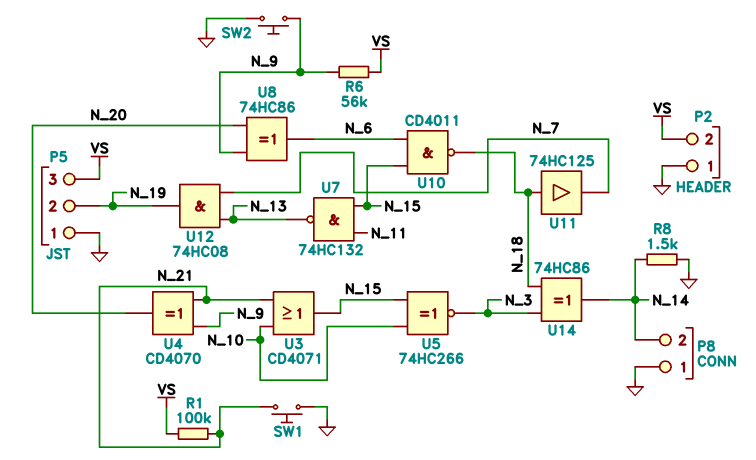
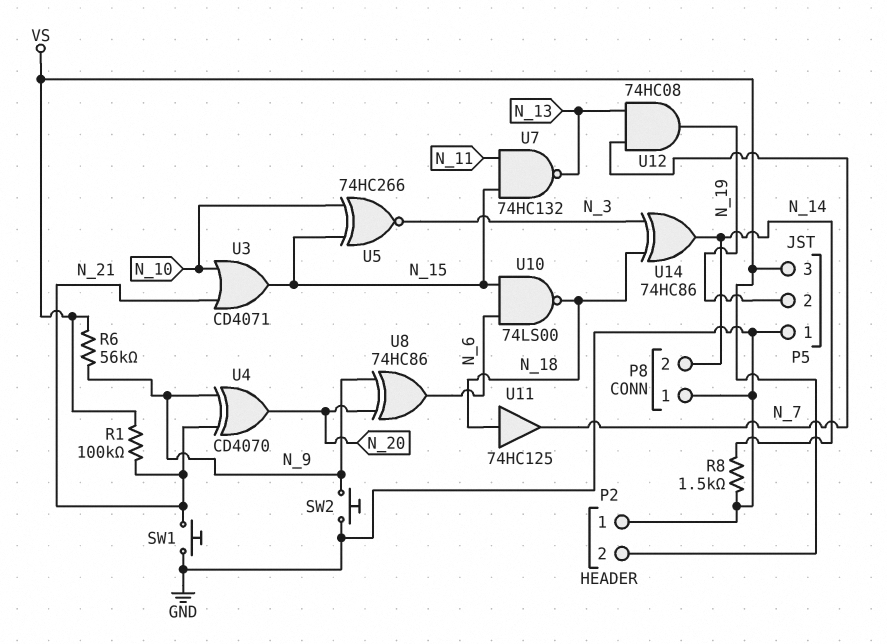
U10: NAND CD4011 (in N_6, in N_15, out N_18) -> NAND 74LS00 (in N_6, in N_15, out N_18)

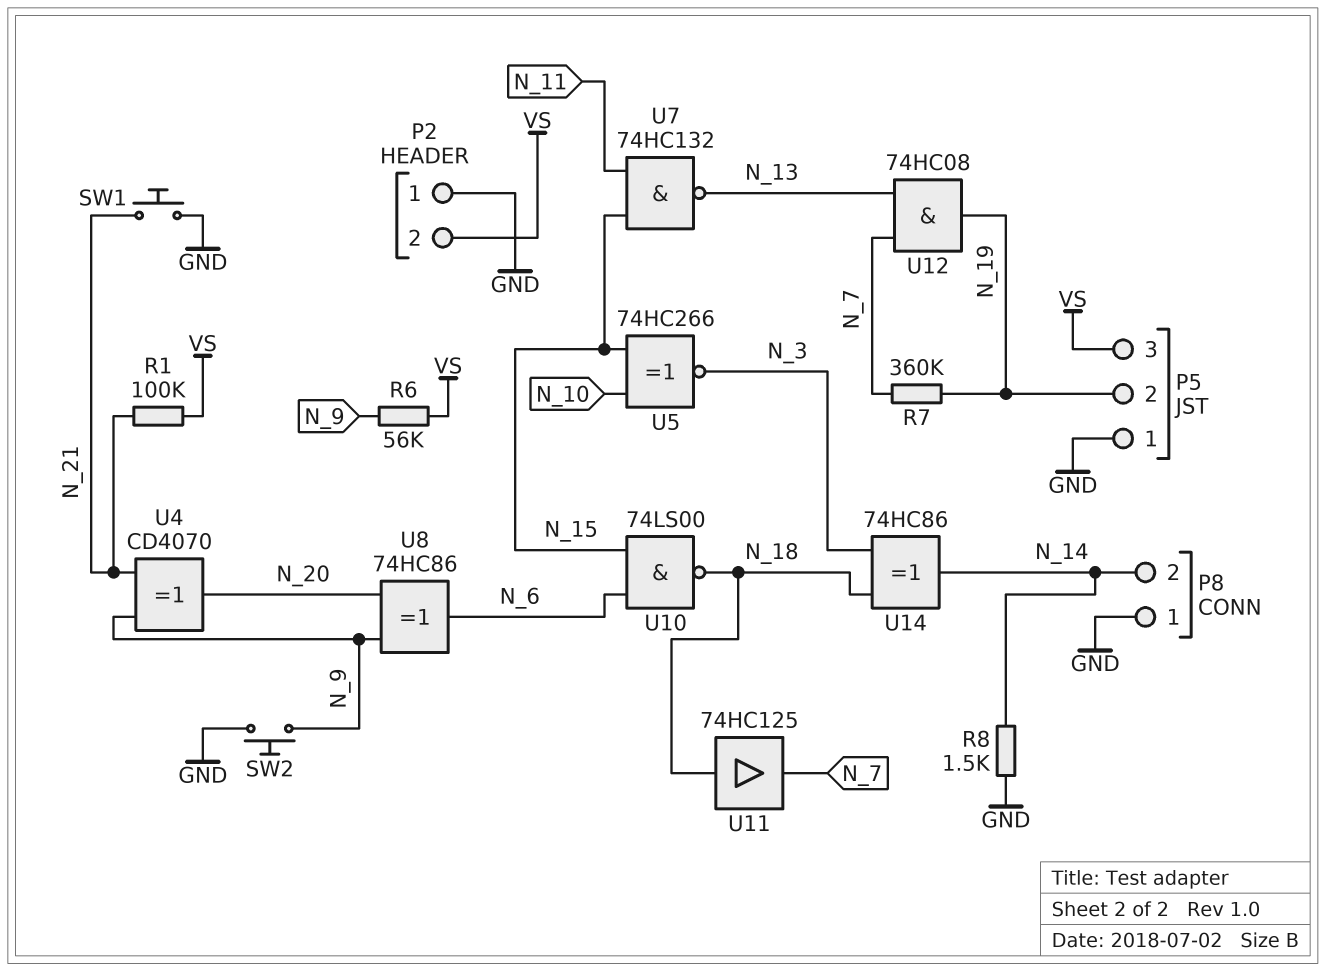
R7: none -> 360k (N_7, N_19)
U3: OR CD4071 (in N_10, in N_21, out N_15) -> none

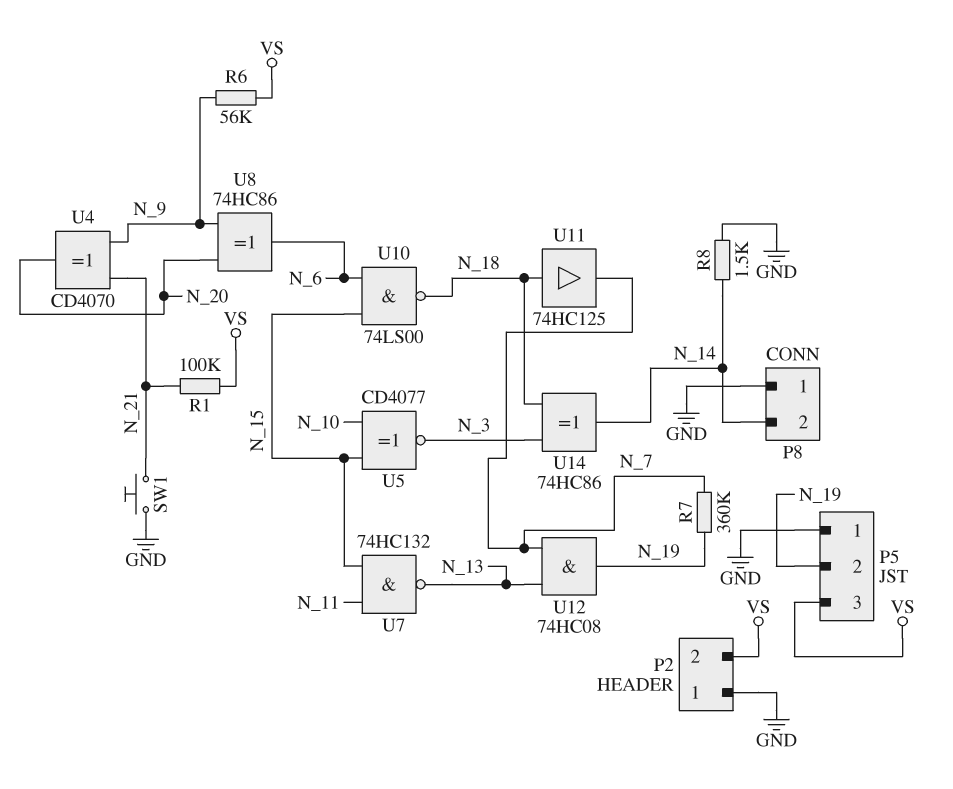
SW2: button (GND, N_9) -> none
U5: XNOR 74HC266 (in N_10, in N_15, out N_3) -> XNOR CD4077 (in N_10, in N_15, out N_3)

